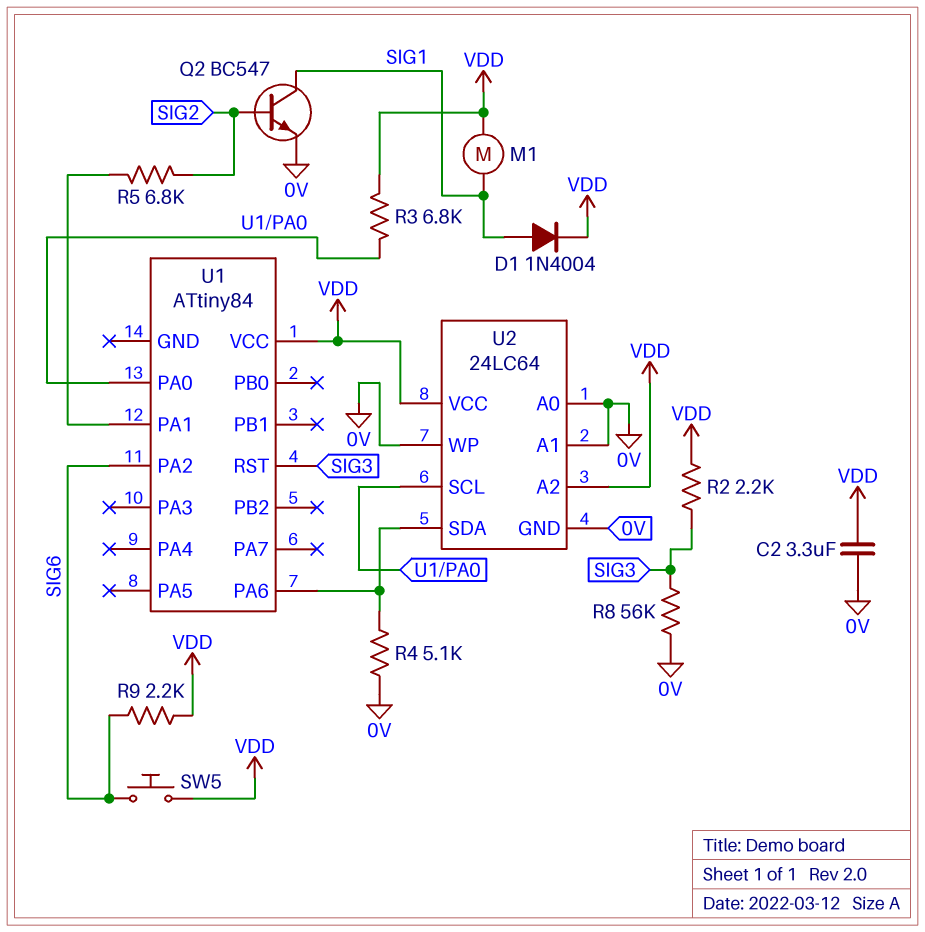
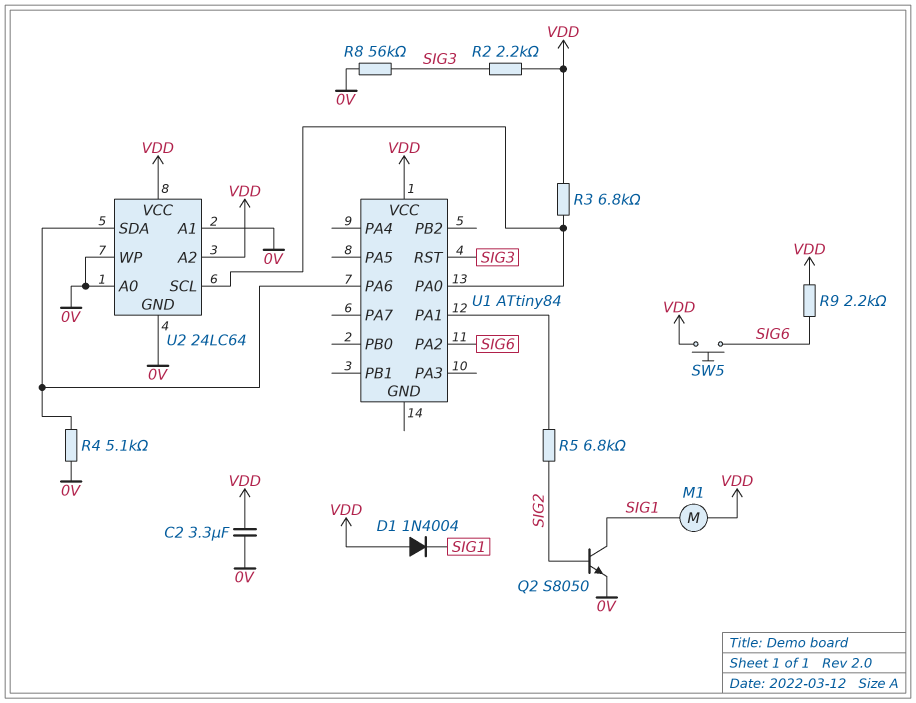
D1: diode 1N4004 (A SIG1, K VDD) -> diode 1N4004 (A VDD, K SIG1)
Q2: NPN BC547 (B SIG2, C SIG1, E 0V) -> NPN S8050 (B SIG2, C SIG1, E 0V)

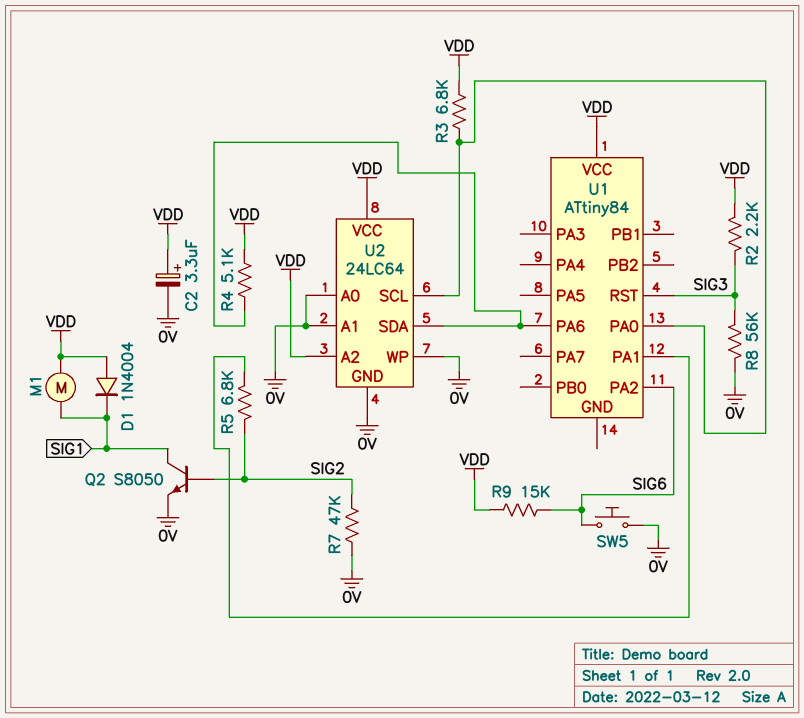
C2: 3.3uF (0V, VDD) -> 3.3uF (plus VDD, minus 0V)
R4: 5.1k (0V, U1/PA6) -> 5.1k (U1/PA6, VDD)
R7: none -> 47k (0V, SIG2)
R9: 2.2k (SIG6, VDD) -> 15k (SIG6, VDD)
SW5: button (SIG6, VDD) -> button (0V, SIG6)

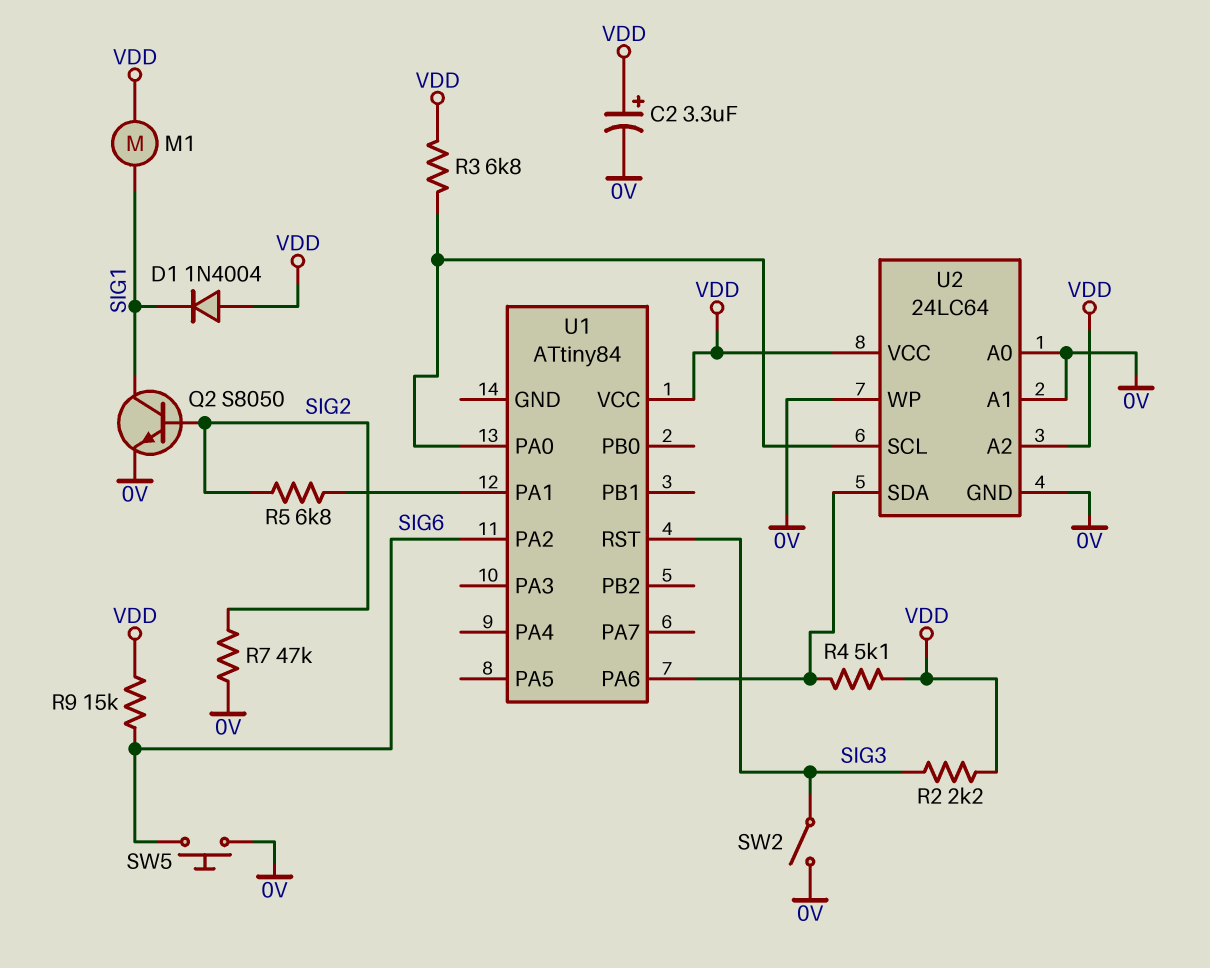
R8: 56k (0V, SIG3) -> none
SW2: none -> switch (0V, SIG3)

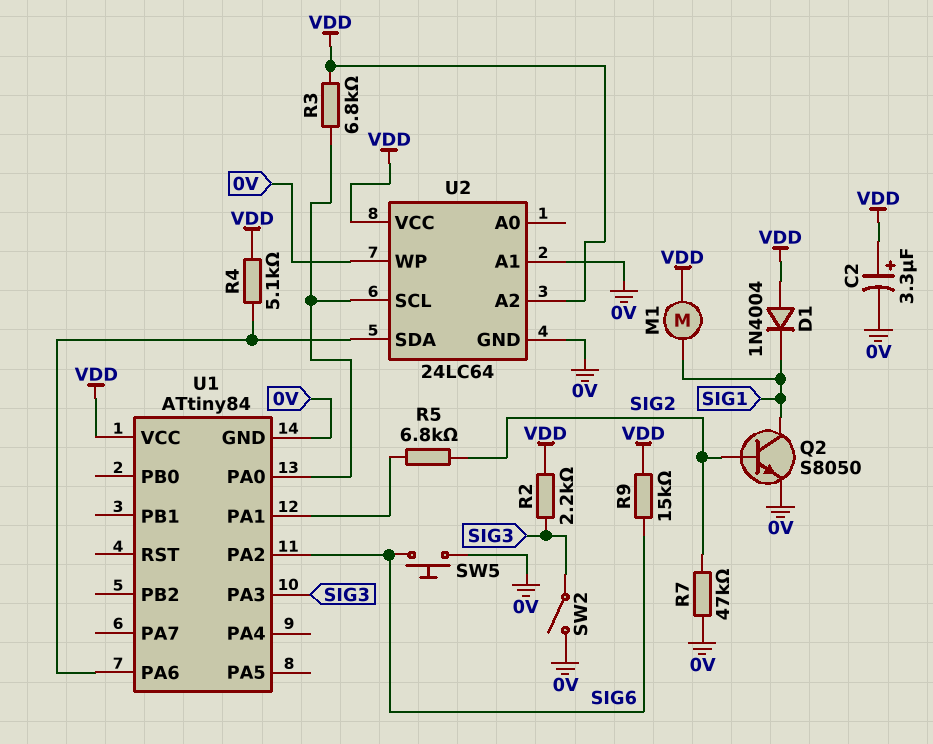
U1 pin GND: none -> 0V
U1 pin PA3: none -> SIG3
U1 pin RST: SIG3 -> none
U2 pin A0: 0V -> none

